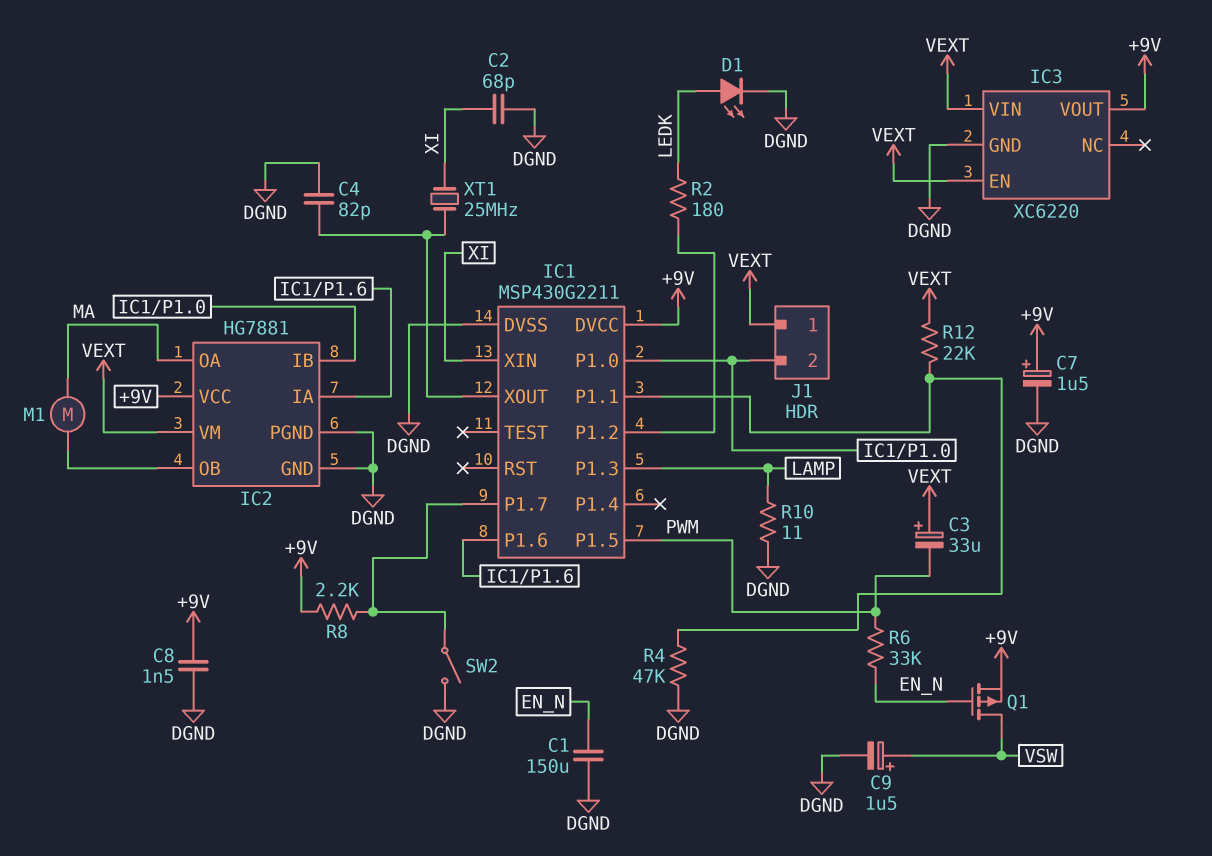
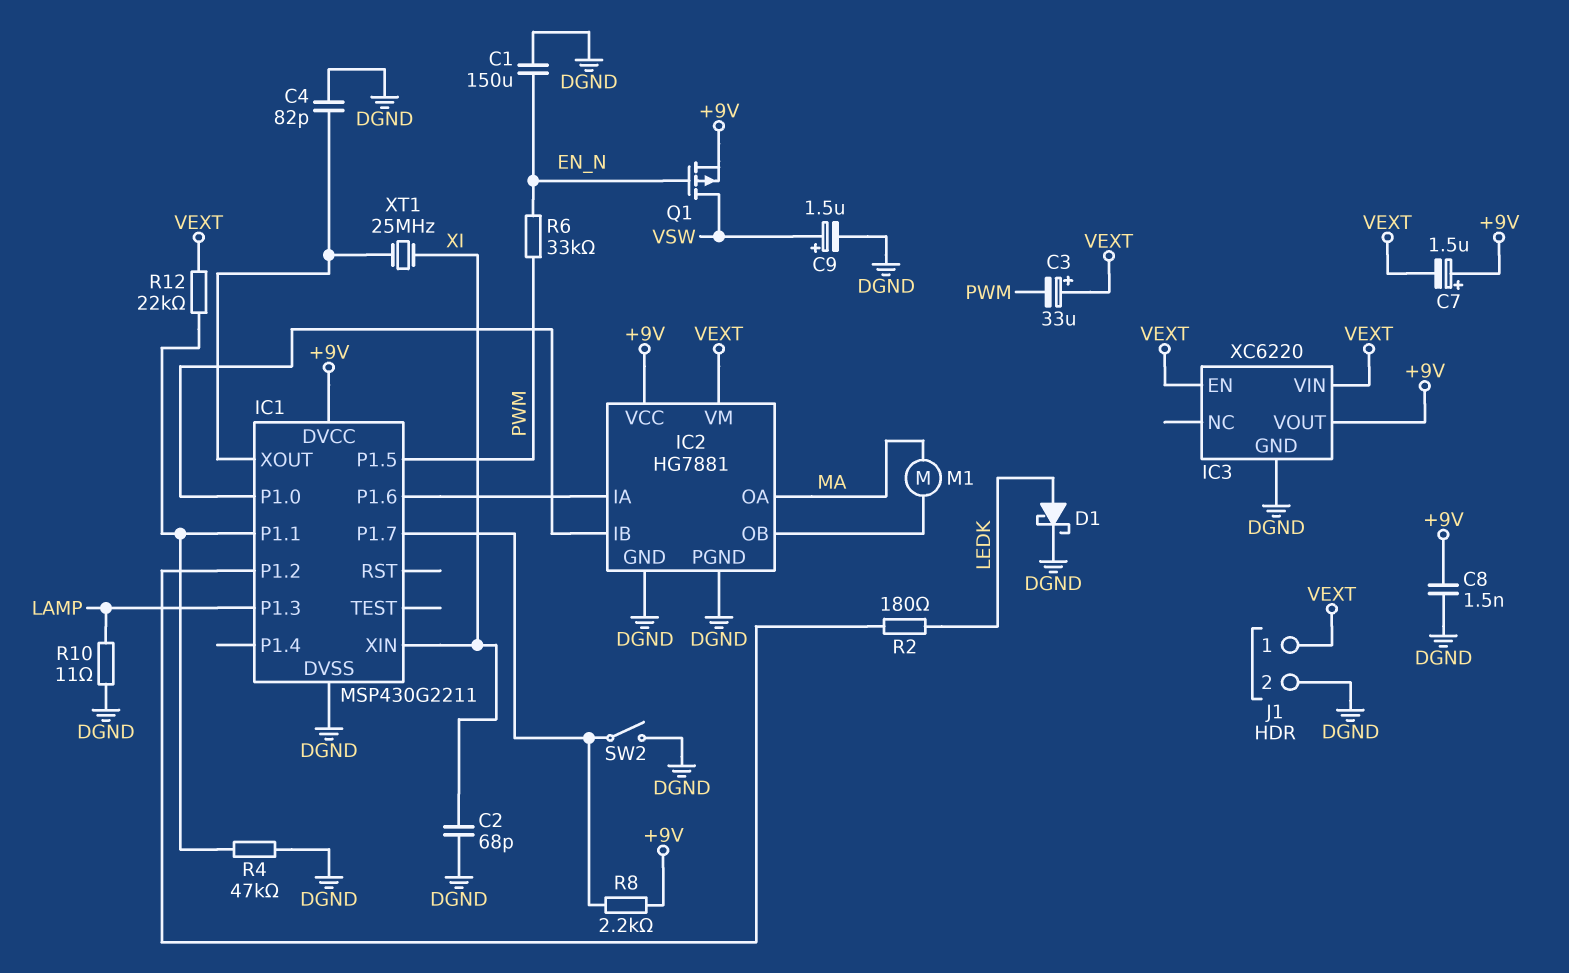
C7: 1.5uF (plus +9V, minus DGND) -> 1.5uF (plus +9V, minus VEXT)
D1: LED (A LEDK, K DGND) -> schottky (A LEDK, K DGND)
J1 pin 2: IC1/P1.0 -> DGND

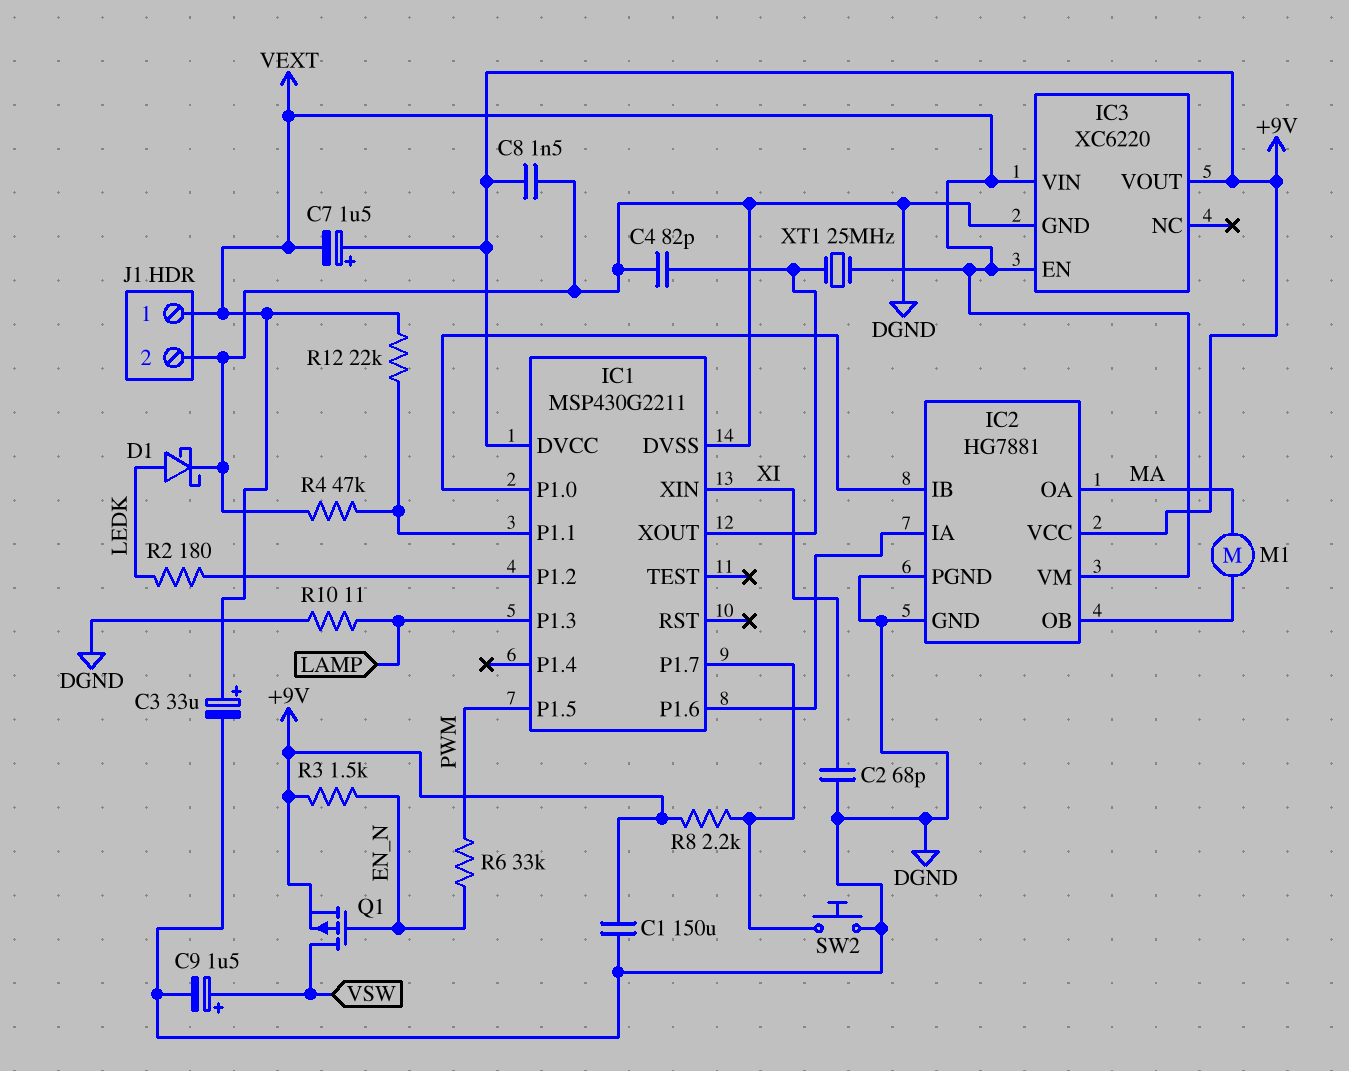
C1: 150uF (DGND, EN_N) -> 150uF (+9V, DGND)
C3: 33uF (plus VEXT, minus PWM) -> 33uF (plus VEXT, minus DGND)
R3: none -> 1.5k (+9V, EN_N)
SW2: switch (DGND, IC1/P1.7) -> button (DGND, IC1/P1.7)
XT1: 25MHz (IC1/XOUT, XI) -> 25MHz (IC1/XOUT, VEXT)

